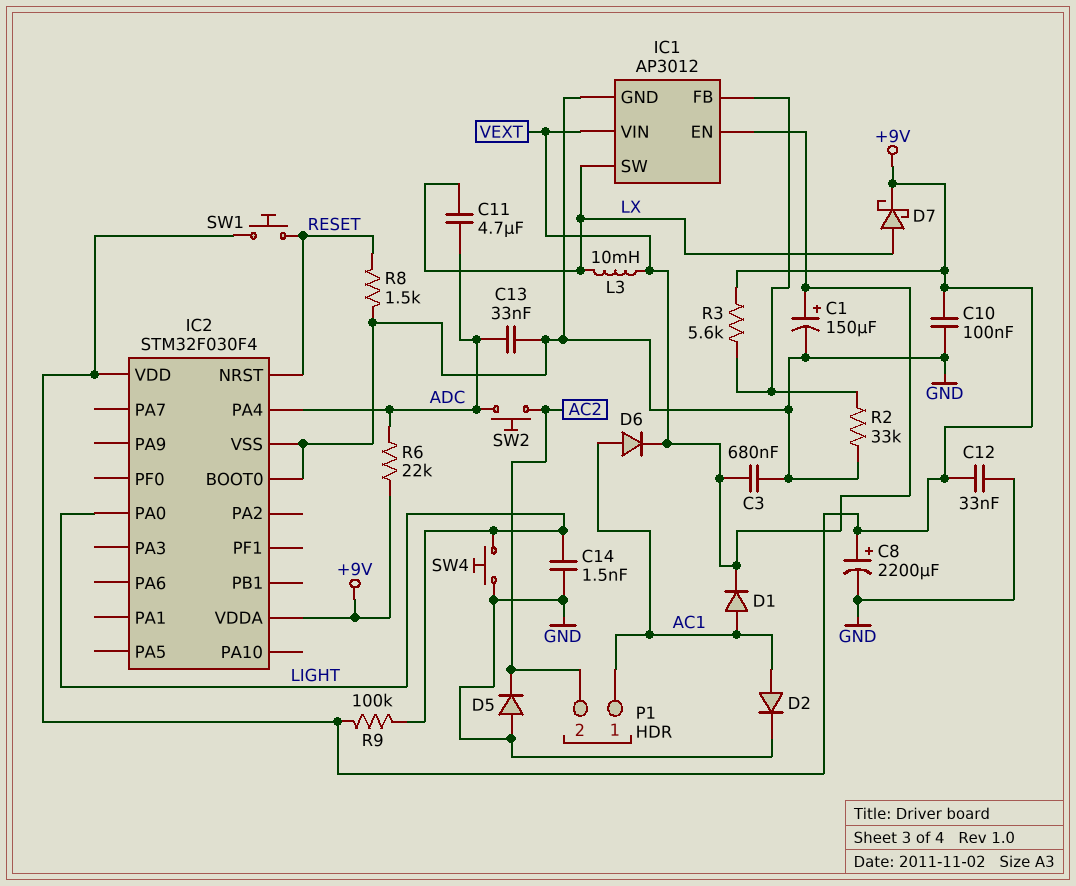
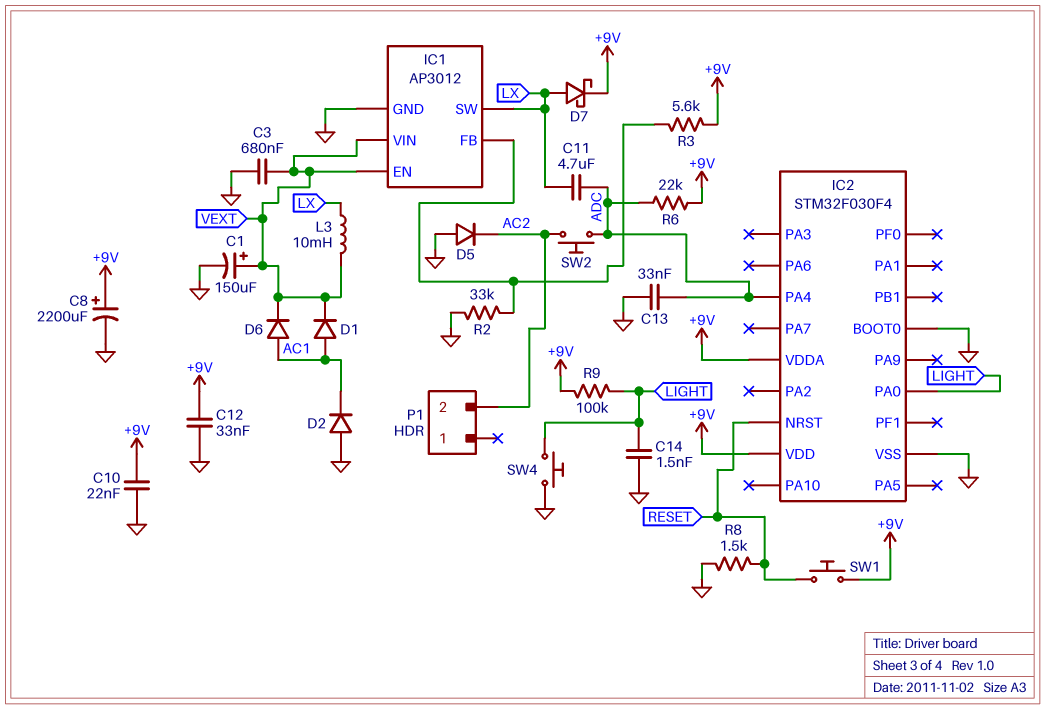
C10: 100nF (+9V, GND) -> 22nF (+9V, GND)
D2: diode (A AC1, K GND) -> diode (A GND, K AC1)
P1 pin 1: AC1 -> none

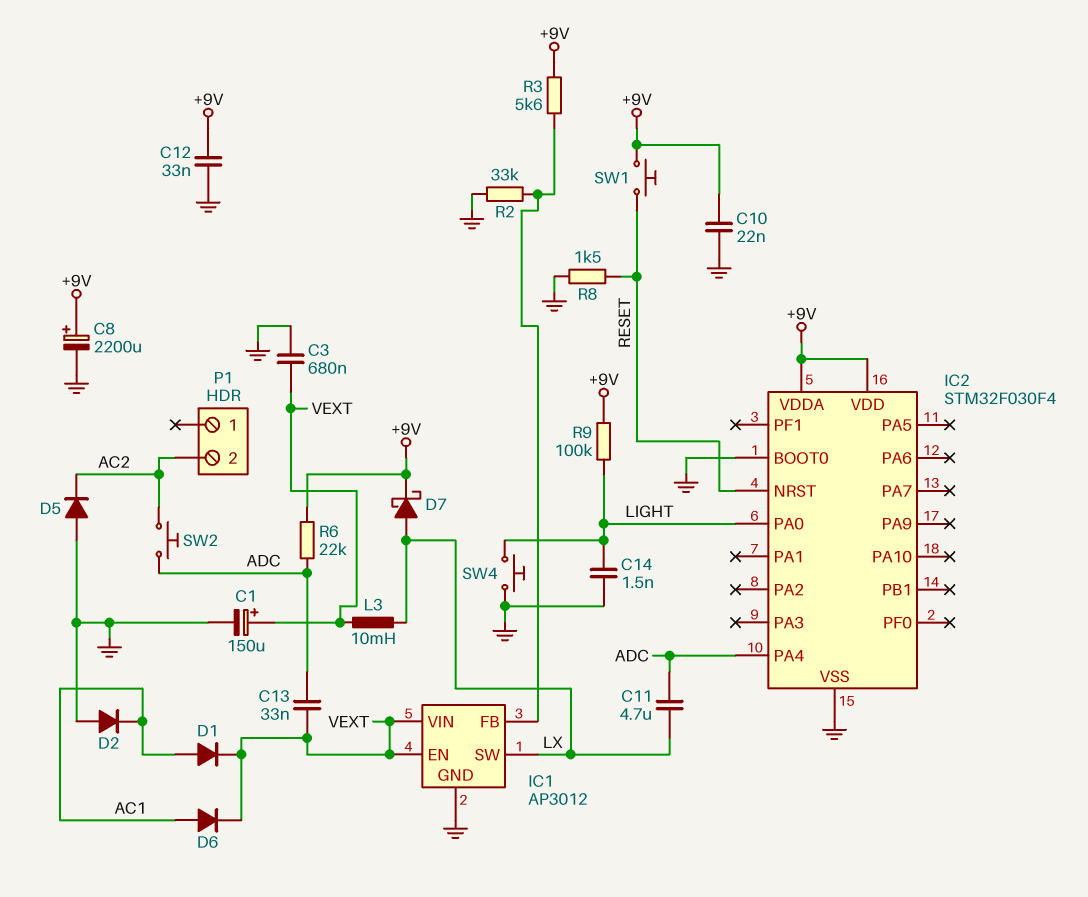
C13: 33nF (ADC, GND) -> 33nF (ADC, VEXT)

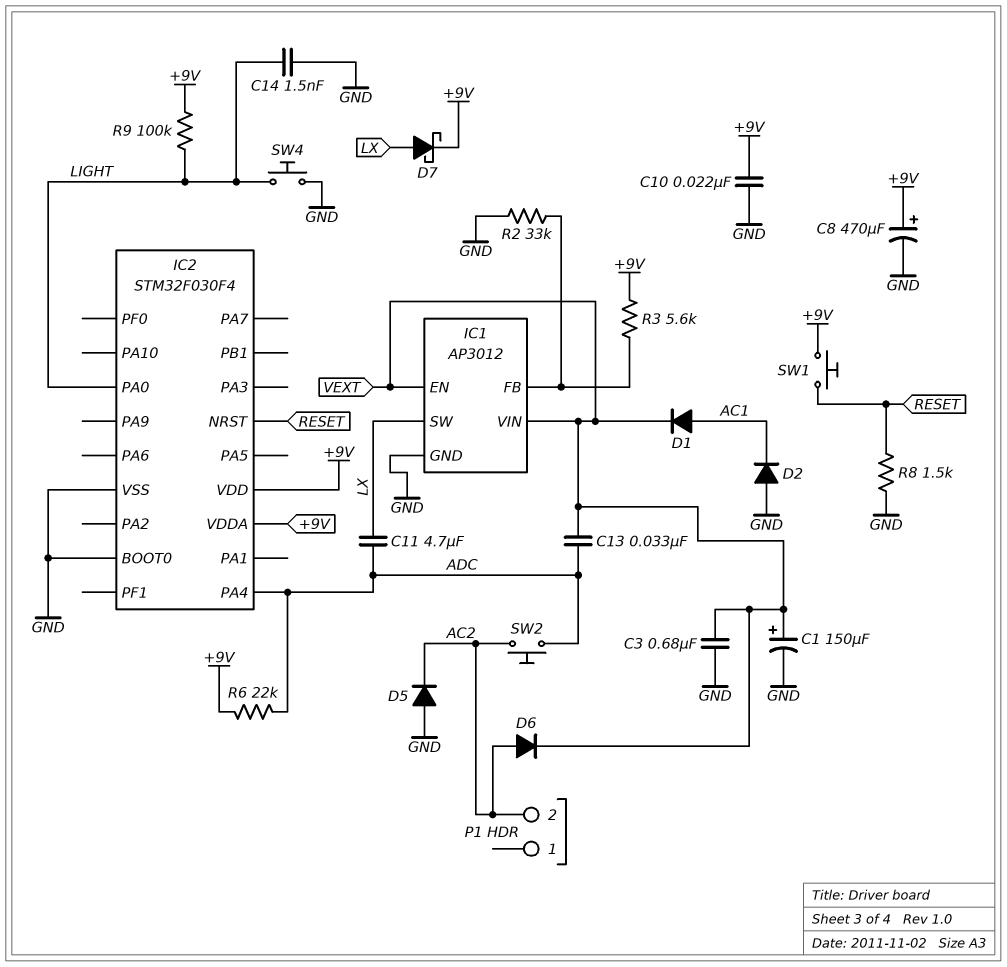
C8: 2200uF (plus +9V, minus GND) -> 470uF (plus +9V, minus GND)
C12: 33nF (+9V, GND) -> none
D6: diode (A AC1, K VEXT) -> diode (A AC2, K VEXT)
L3: 10mH (LX, VEXT) -> none

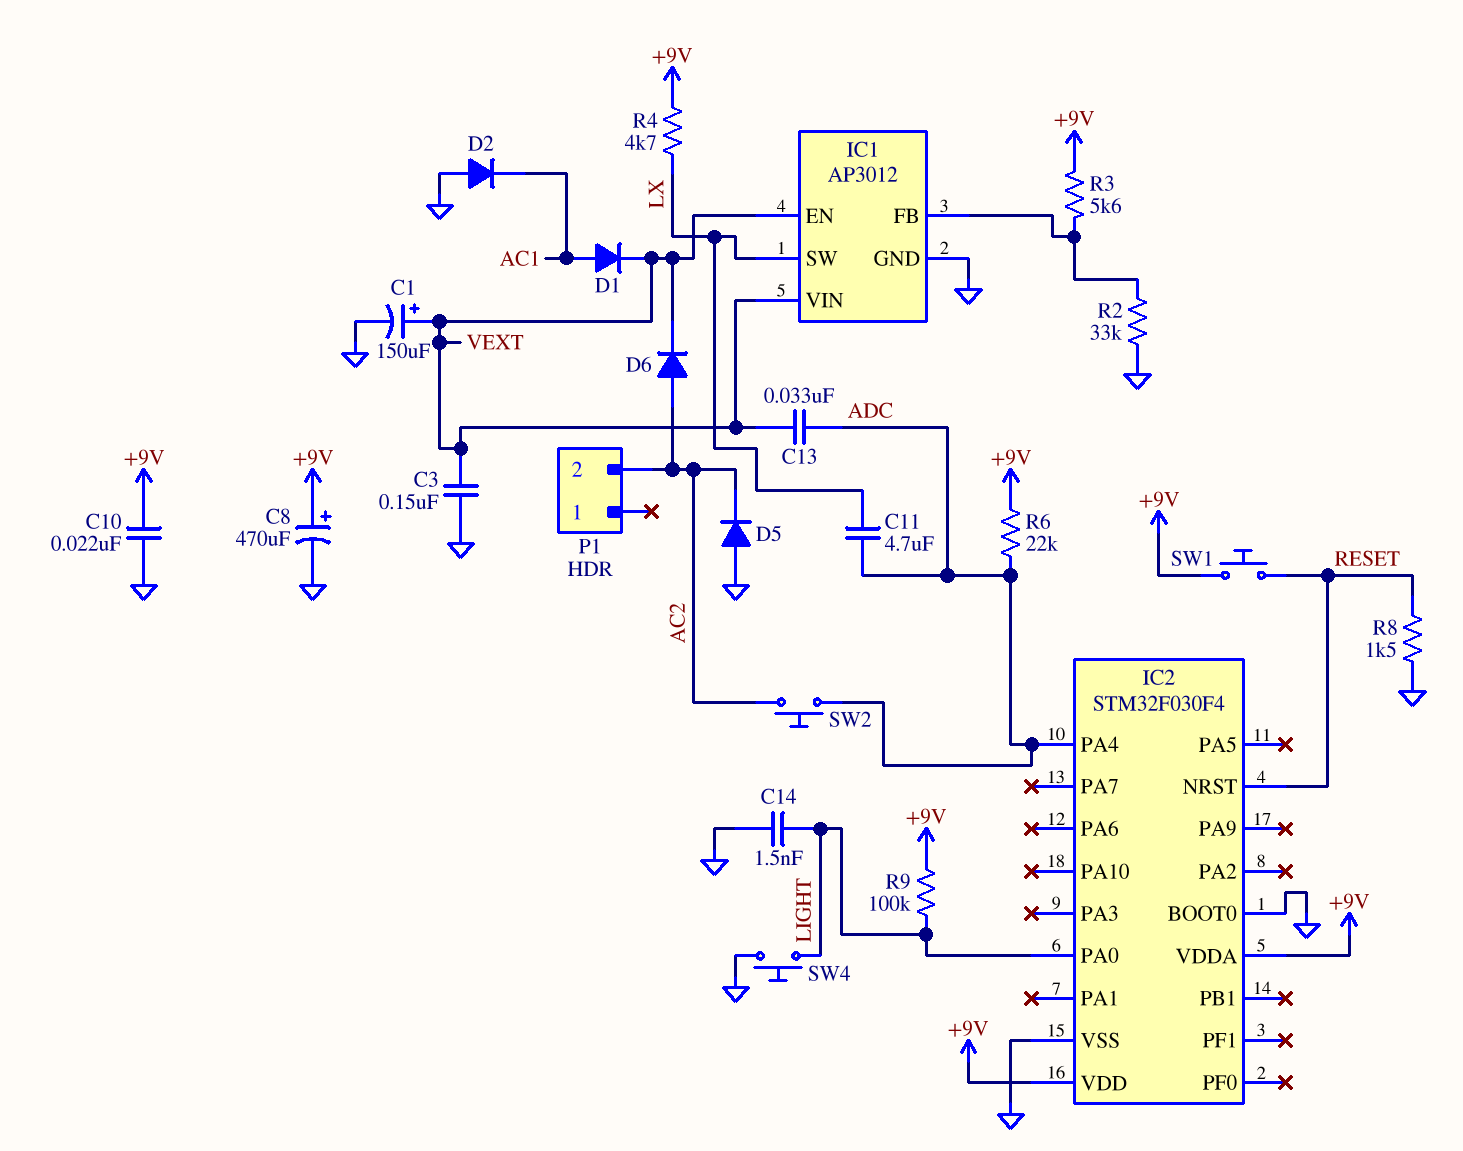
C3: 680nF (GND, VEXT) -> 150nF (GND, VEXT)
D7: schottky (A LX, K +9V) -> none
R4: none -> 4.7k (+9V, LX)

